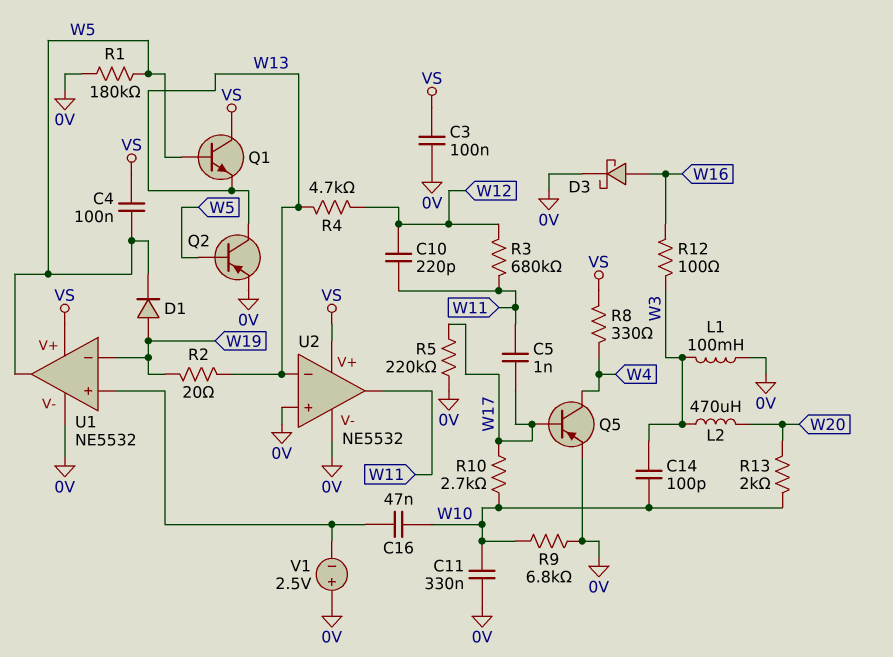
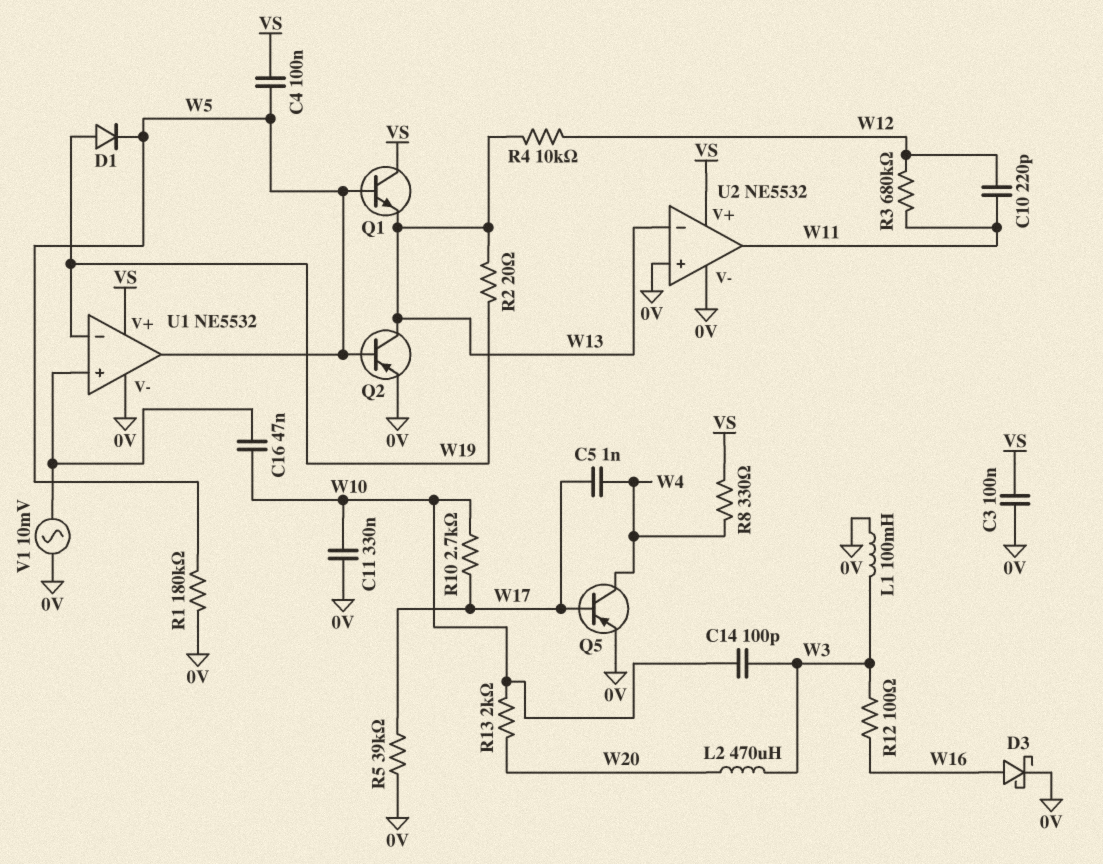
C5: 1nF (W11, W17) -> 1nF (W4, W17)
R4: 4.7k (W12, W13) -> 10k (W12, W13)
R5: 220k (0V, W17) -> 39k (0V, W17)
R9: 6.8k (0V, W10) -> none
V1: 2.5V (plus 0V, minus U1/in+) -> AC 10mV (0V, U1/in+)

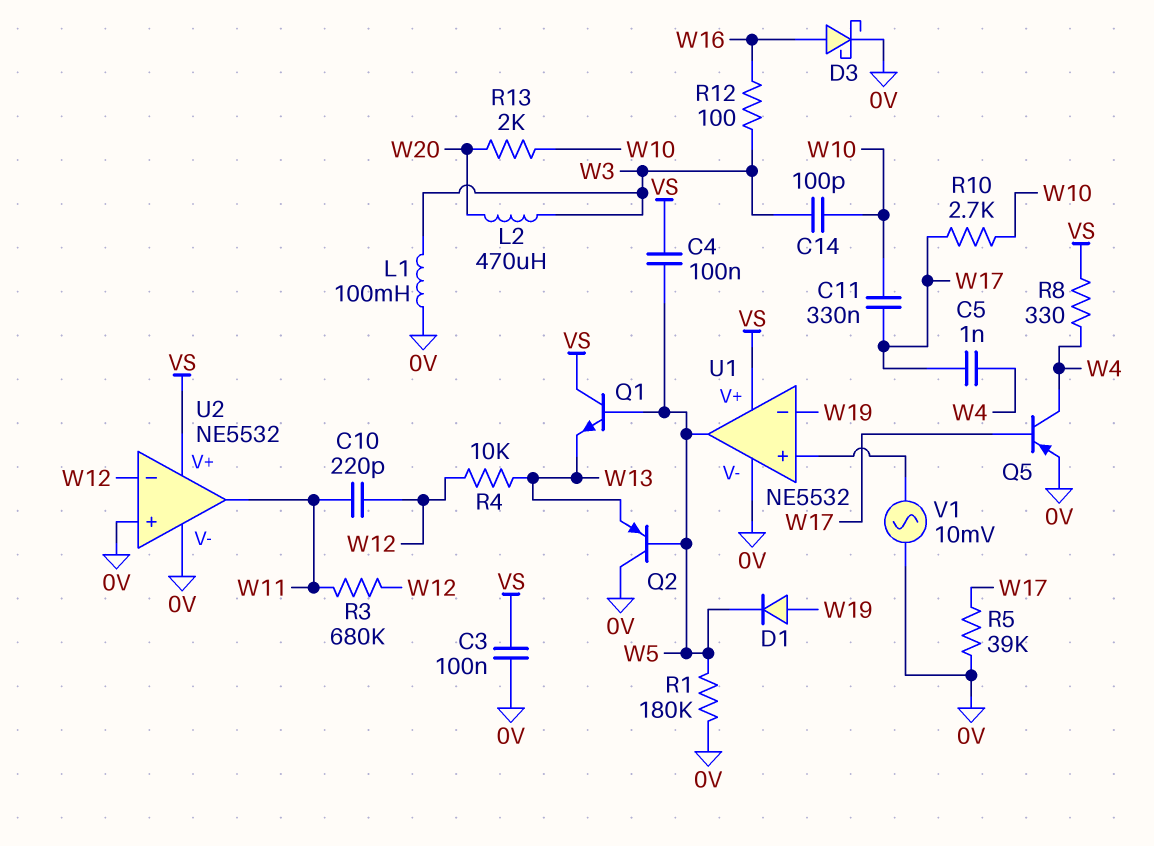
C11: 330nF (0V, W10) -> 330nF (W10, W17)
C16: 47nF (U1/in+, W10) -> none
Q2: PNP (B W5, C W13, E 0V) -> PNP (B W5, C 0V, E W13)
R2: 20 (W13, W19) -> none
U2 pin in-: W13 -> W12

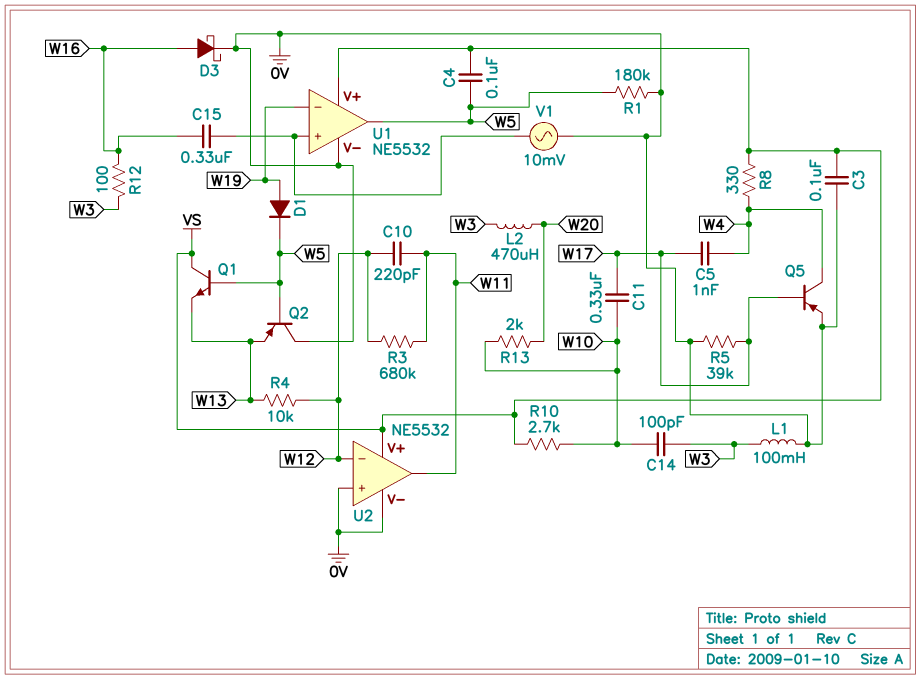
C15: none -> 330nF (U1/in+, W16)
R10: 2.7k (W10, W17) -> 2.7k (VS, W10)

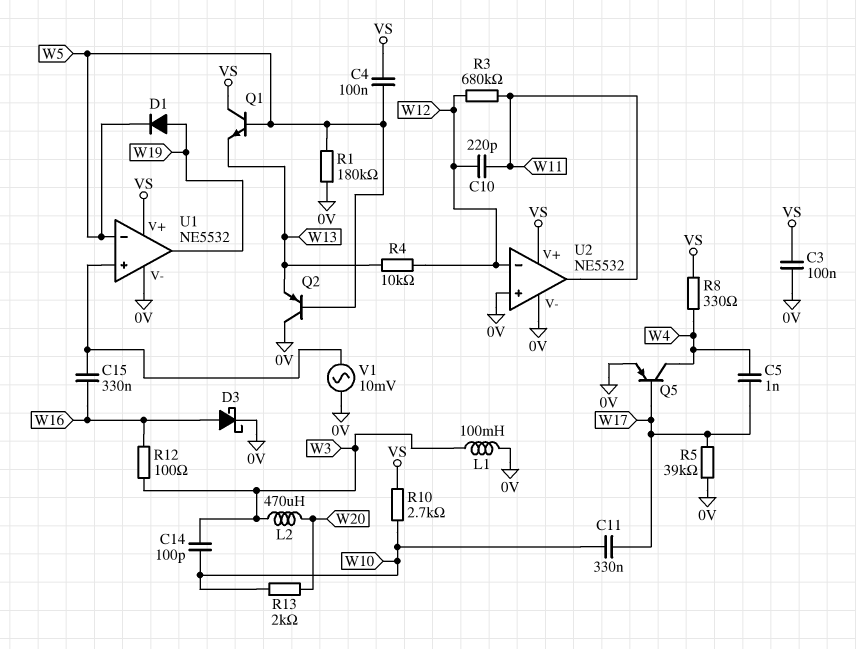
U1 pin in-: W19 -> W5
U1 pin out: W5 -> W19

